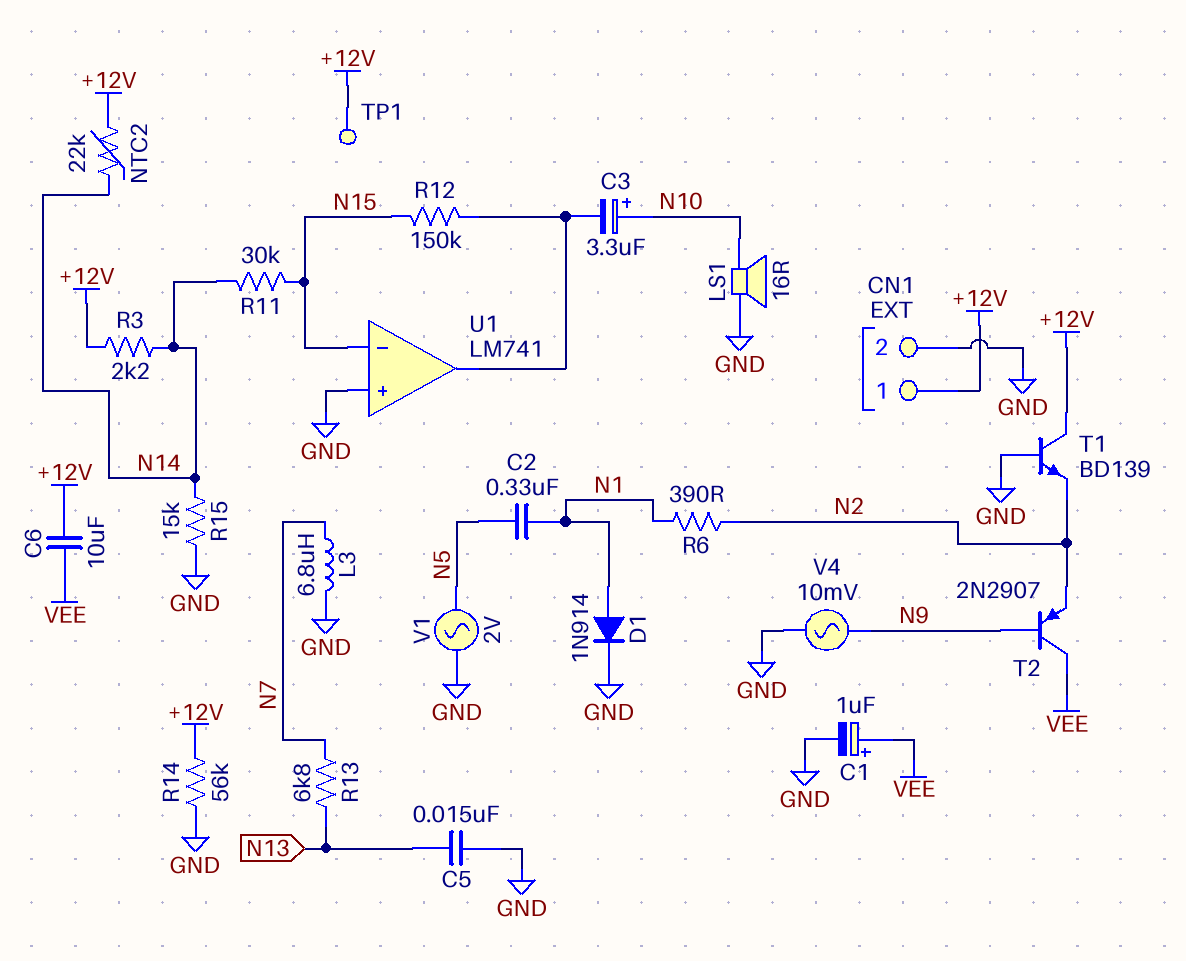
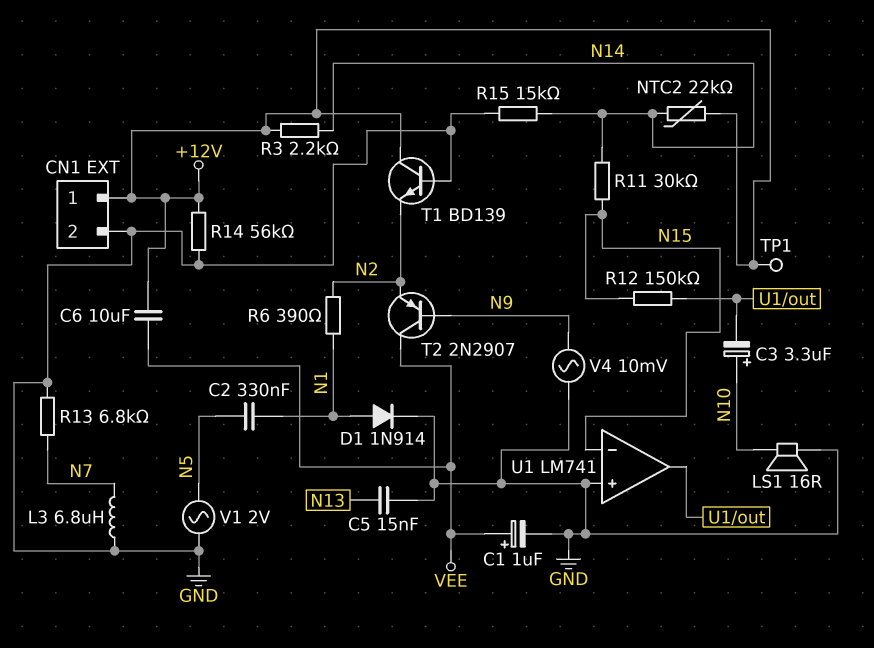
R13: 6.8k (N7, N13) -> 6.8k (GND, N7)

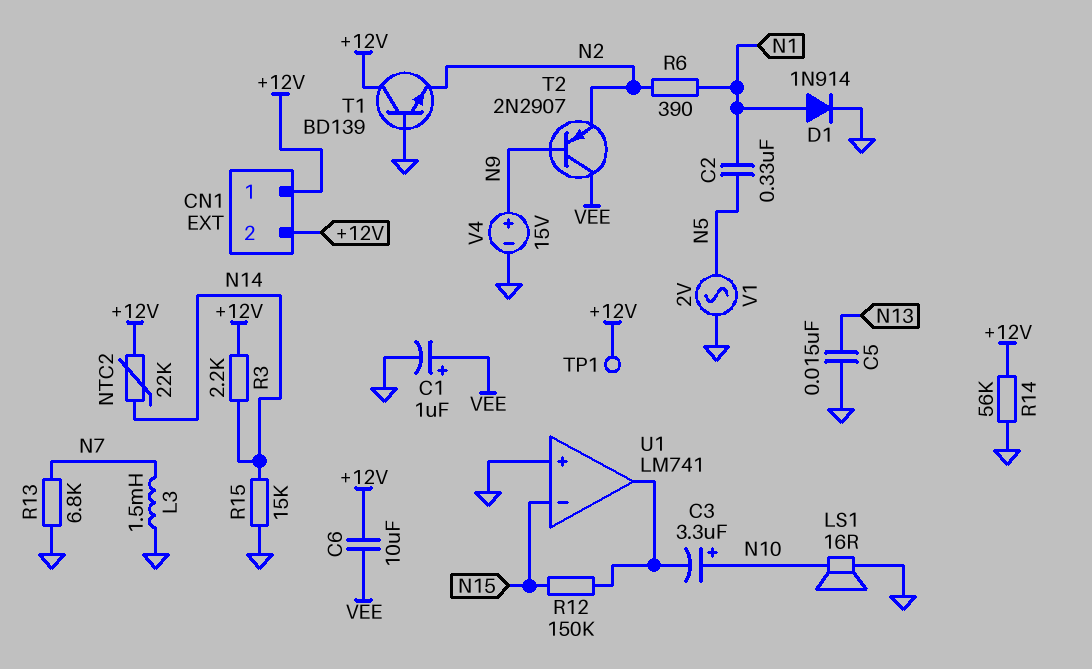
CN1 pin 2: GND -> +12V
L3: 6.8uH (GND, N7) -> 1.5mH (GND, N7)
R11: 30k (N14, N15) -> none
V4: AC 10mV (GND, N9) -> 15V (plus N9, minus GND)

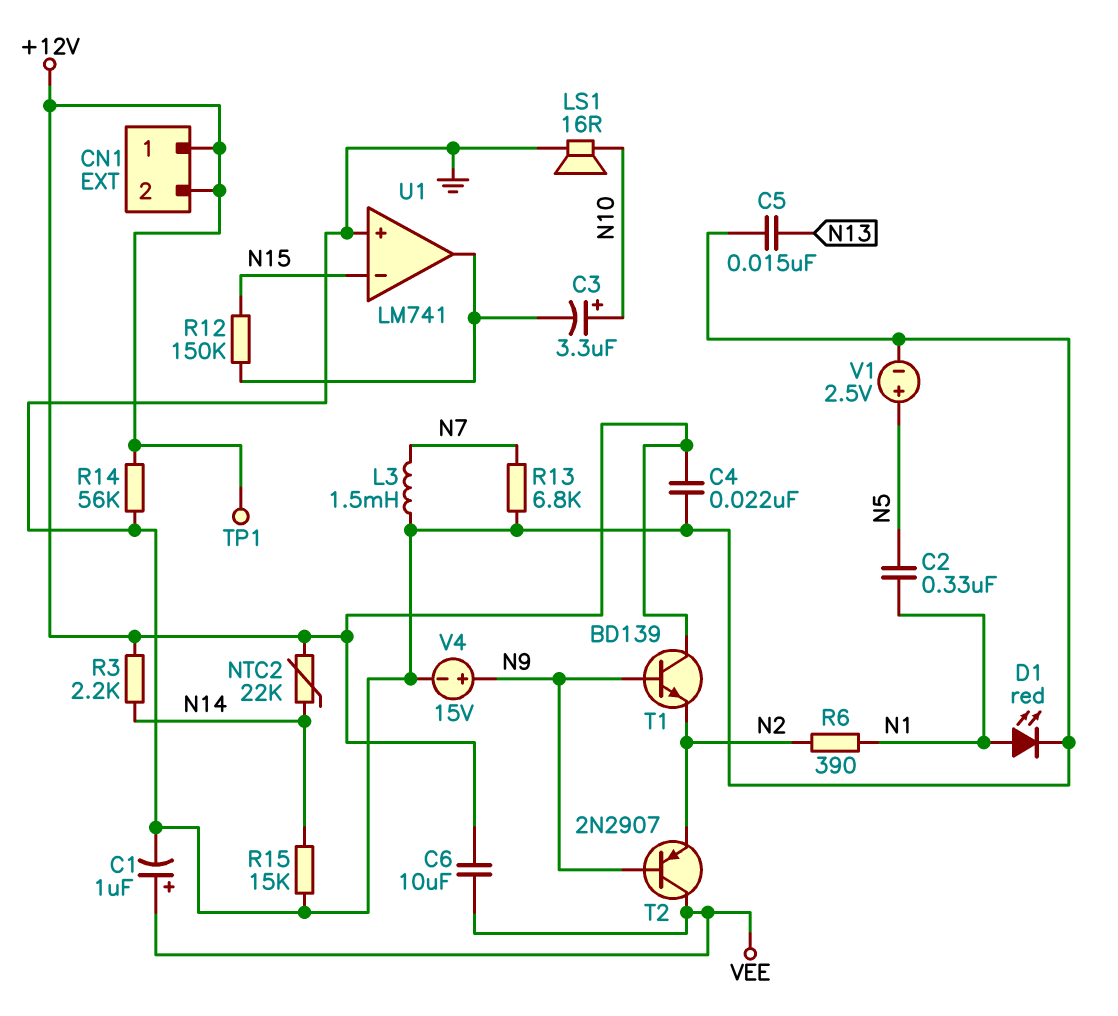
C4: none -> 22nF (+12V, GND)
D1: diode 1N914 (A N1, K GND) -> LED red (A N1, K GND)
T1: NPN BD139 (B GND, C +12V, E N2) -> NPN BD139 (B N9, C +12V, E N2)
V1: AC 2V (GND, N5) -> 2.5V (plus N5, minus GND)

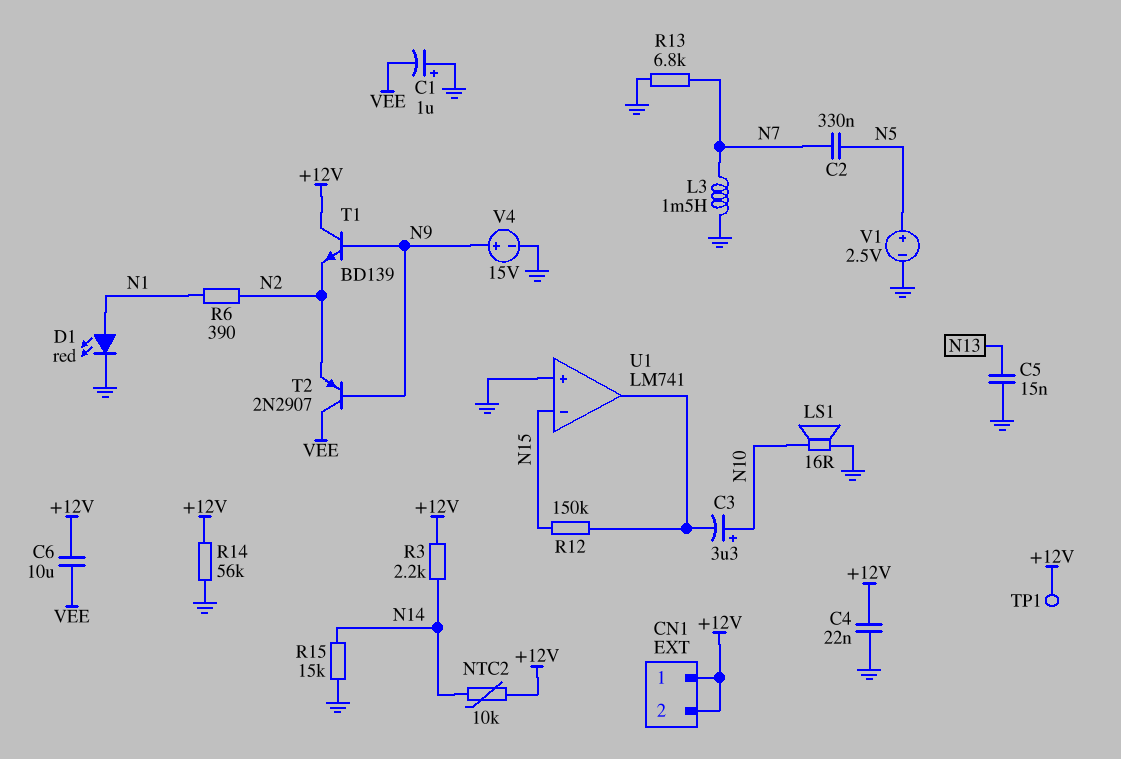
C1: 1uF (plus VEE, minus GND) -> 1uF (plus GND, minus VEE)
C2: 330nF (N1, N5) -> 330nF (N5, N7)
NTC2: 22k (+12V, N14) -> 10k (+12V, N14)

